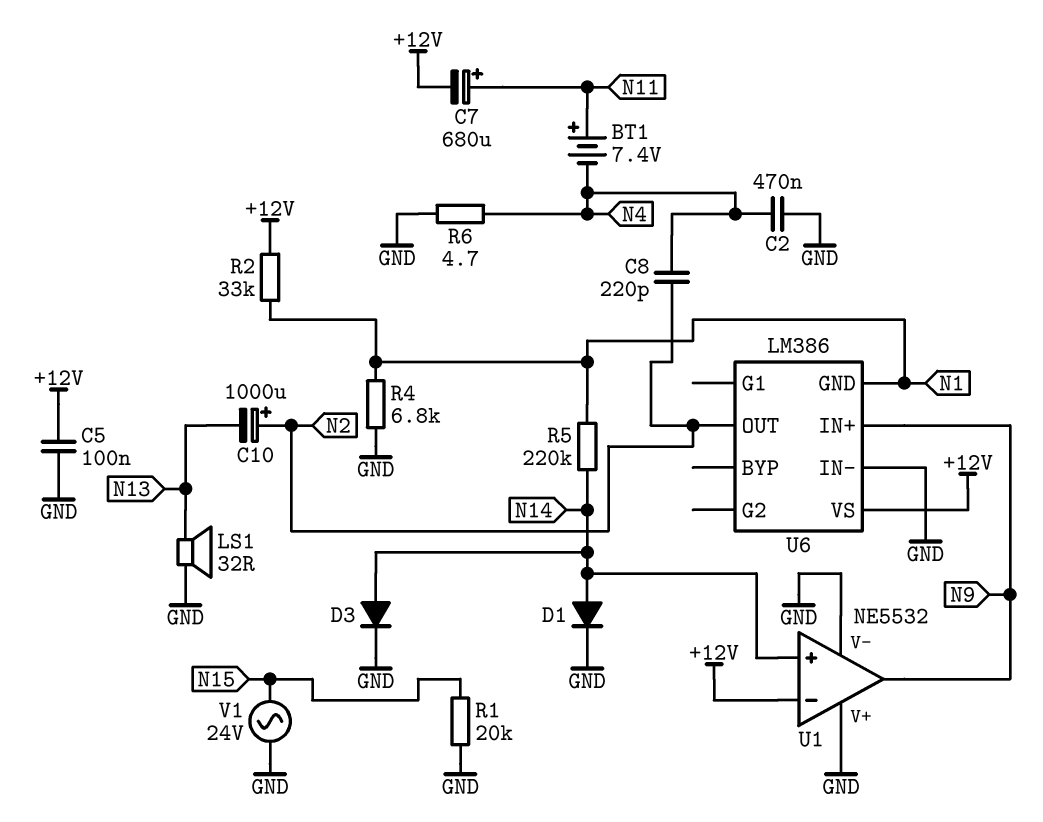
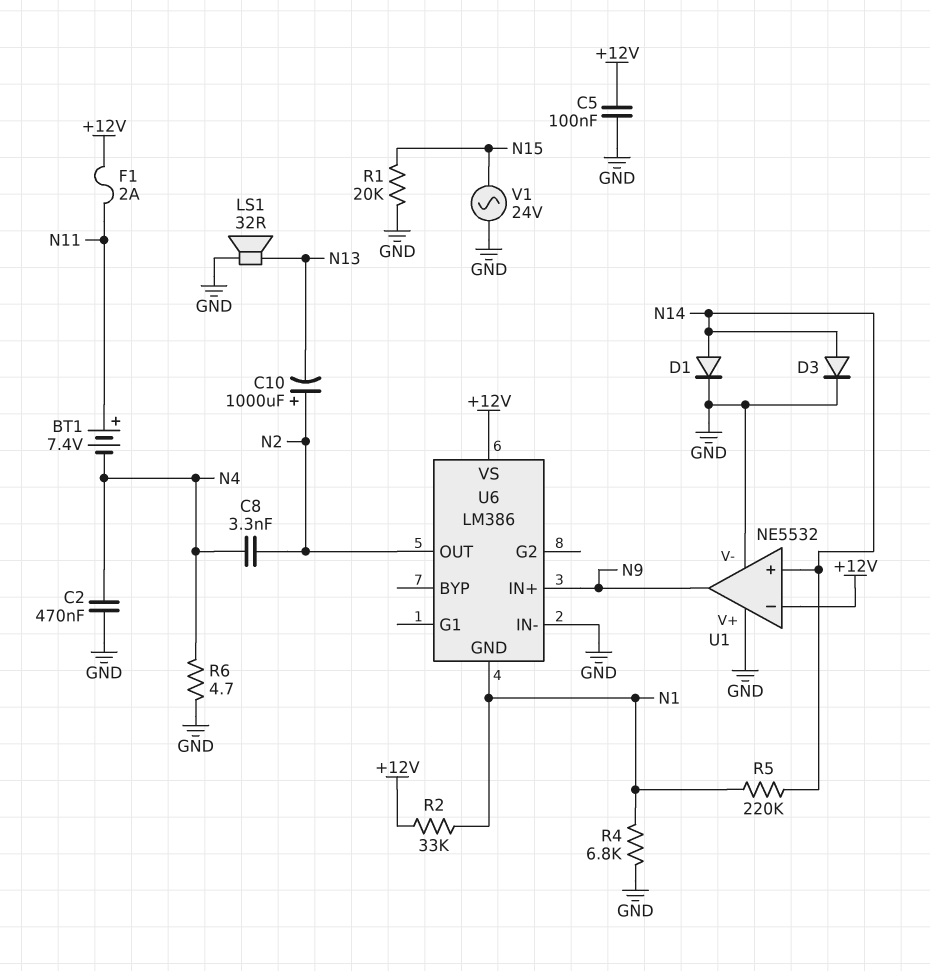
C7: 680uF (plus N11, minus +12V) -> none
C8: 220pF (N2, N4) -> 3.3nF (N2, N4)
F1: none -> 2A (+12V, N11)

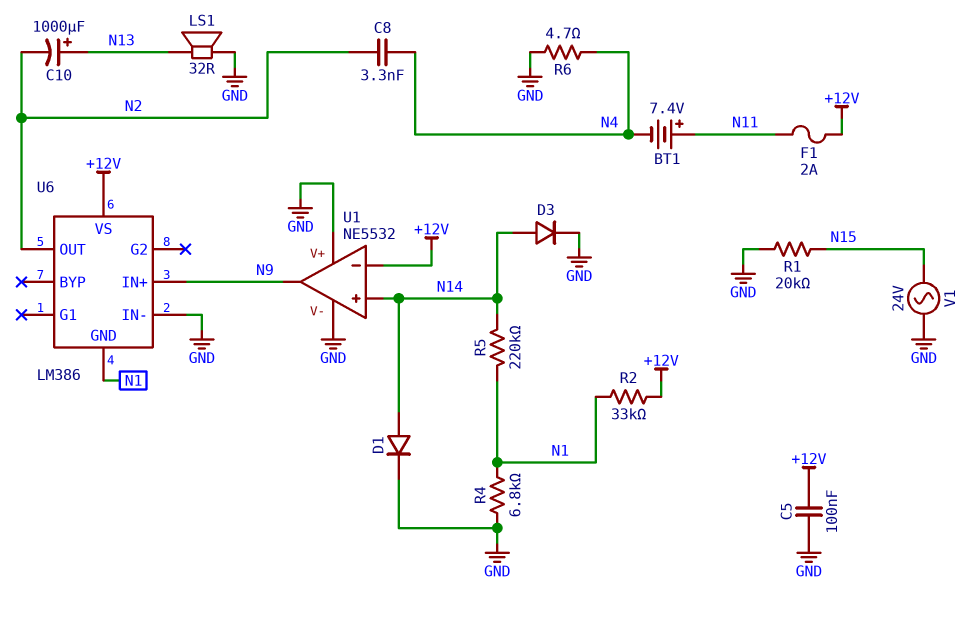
C2: 470nF (GND, N4) -> none
C10: 1000uF (plus N2, minus N13) -> 1000uF (plus N13, minus N2)

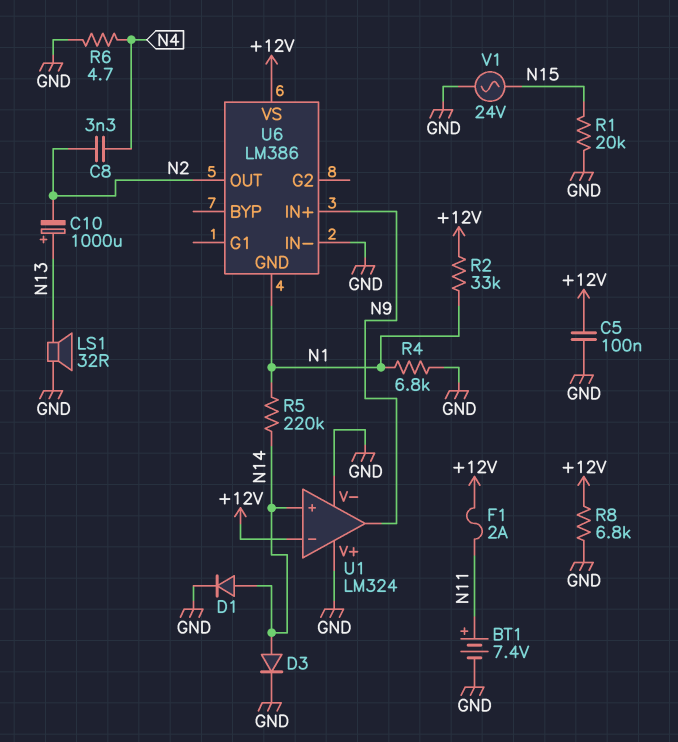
BT1: 7.4V (plus N11, minus N4) -> 7.4V (plus N11, minus GND)
R8: none -> 6.8k (+12V, GND)
U1: NE5532 -> LM324

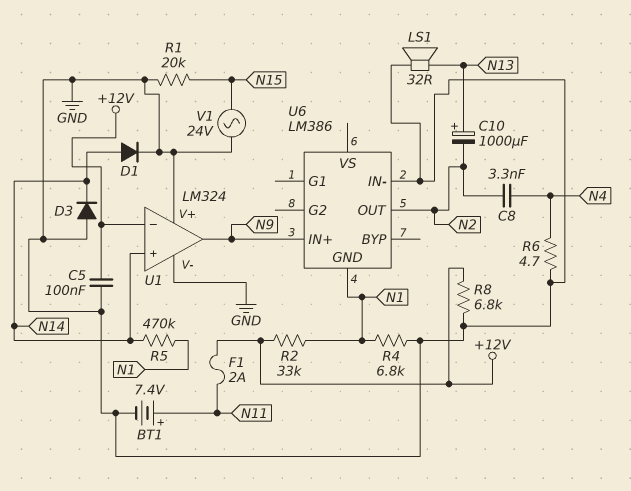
D3: diode (A N14, K GND) -> diode (A GND, K N14)
R5: 220k (N1, N14) -> 470k (N1, N14)
U6 pin VS: +12V -> none

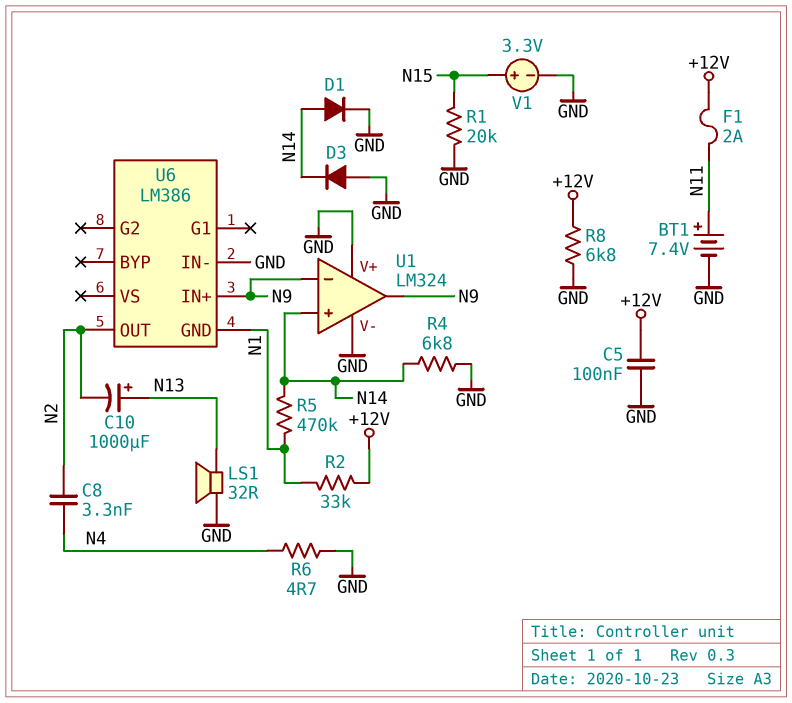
R4: 6.8k (GND, N1) -> 6.8k (GND, N14)
U1 pin in-: +12V -> N9
V1: AC 24V (GND, N15) -> 3.3V (plus N15, minus GND)

